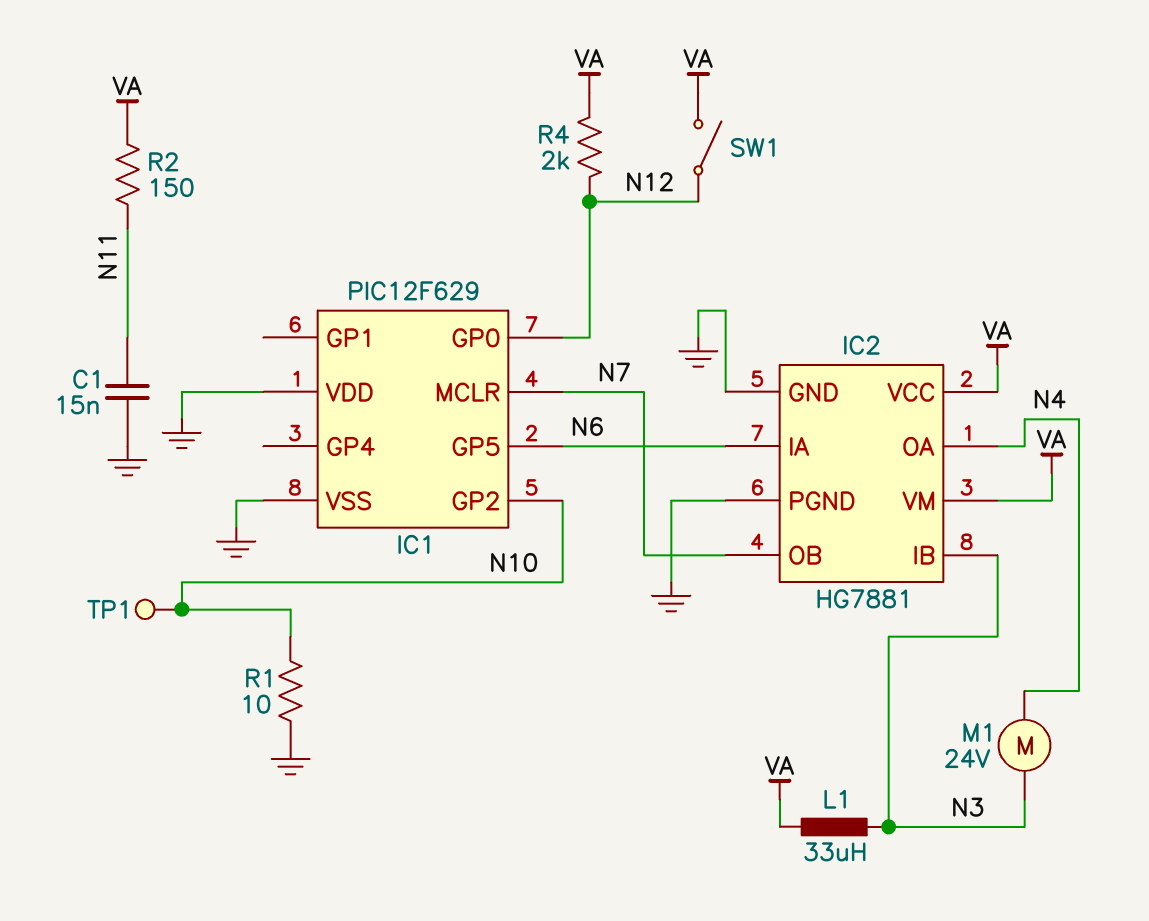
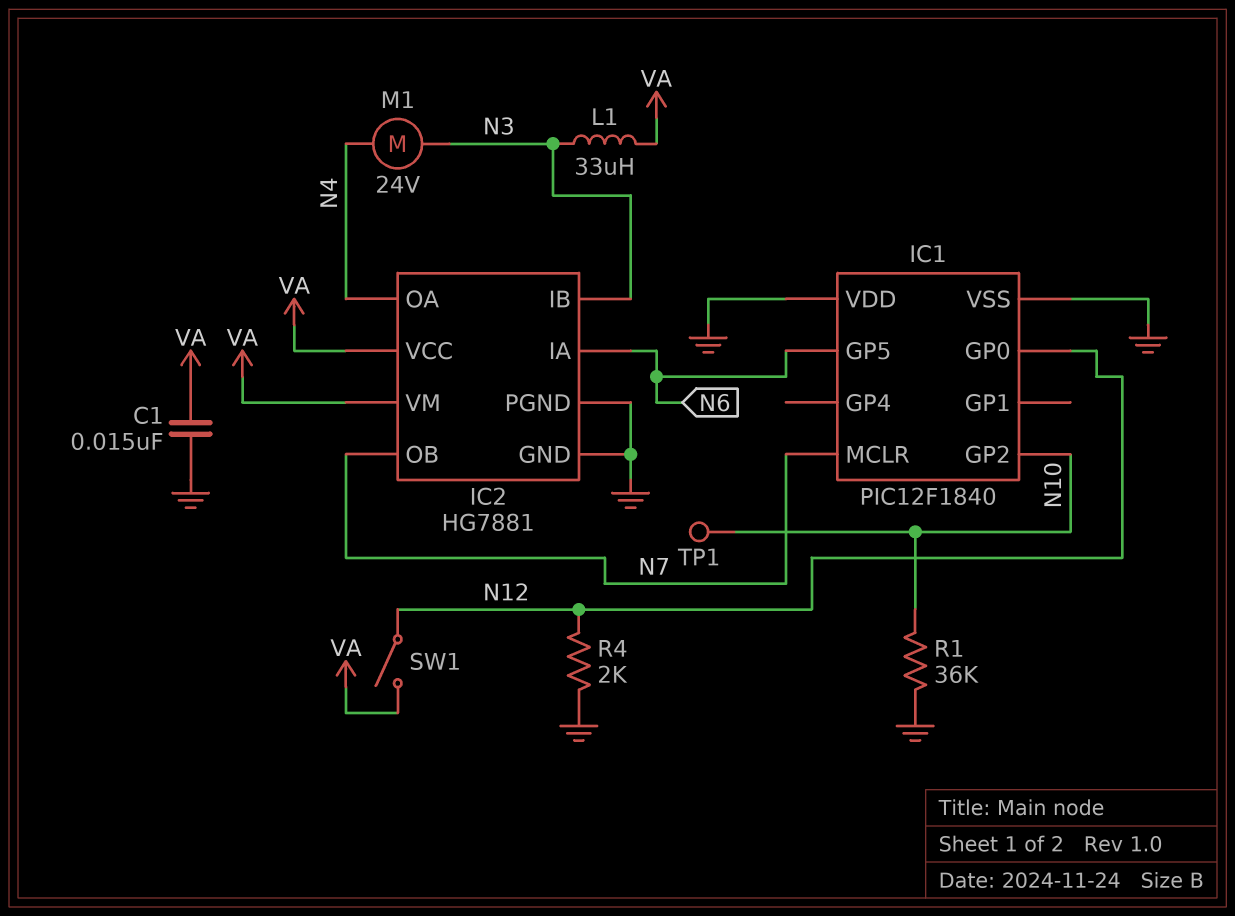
C1: 15nF (GND, N11) -> 15nF (GND, VA)
IC1: PIC12F629 -> PIC12F1840
R1: 10 (GND, N10) -> 36k (GND, N10)
R2: 150 (N11, VA) -> none
R4: 2k (N12, VA) -> 2k (GND, N12)

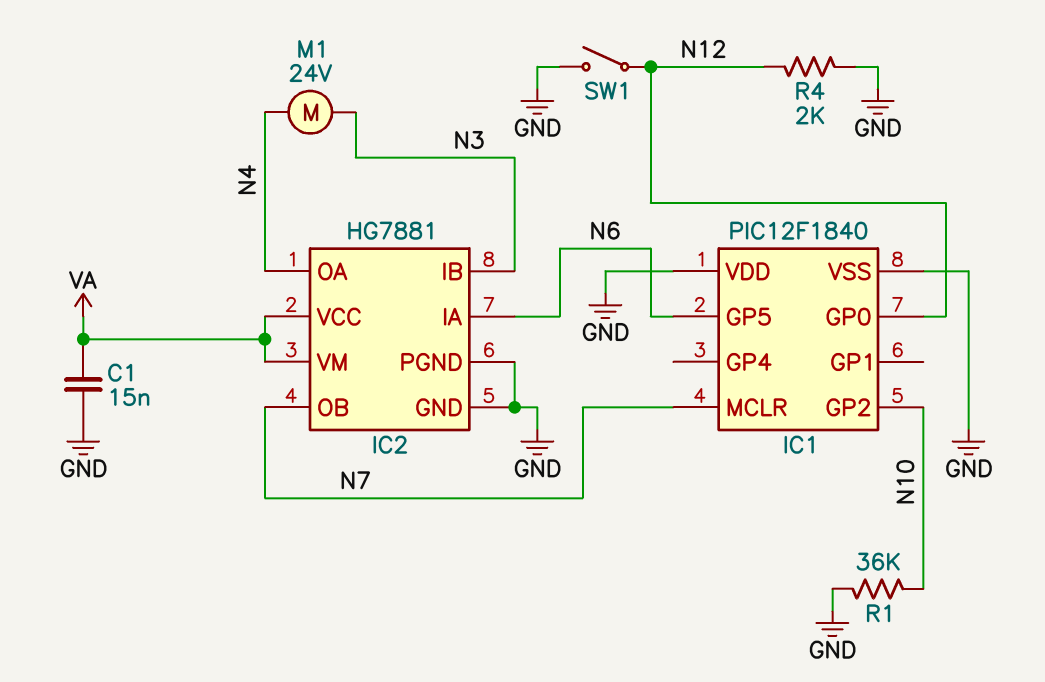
L1: 33uH (N3, VA) -> none
SW1: switch (N12, VA) -> switch (GND, N12)
TP1: test point (N10) -> none

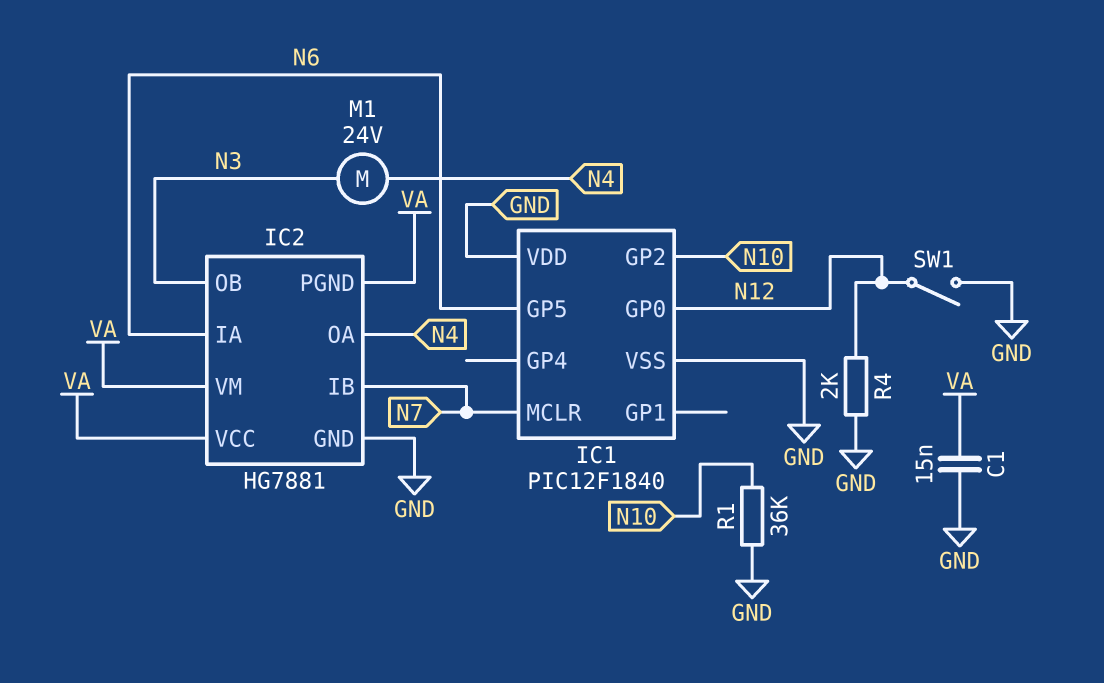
IC2 pin IB: N3 -> N7
IC2 pin OB: N7 -> N3
IC2 pin PGND: GND -> VA

